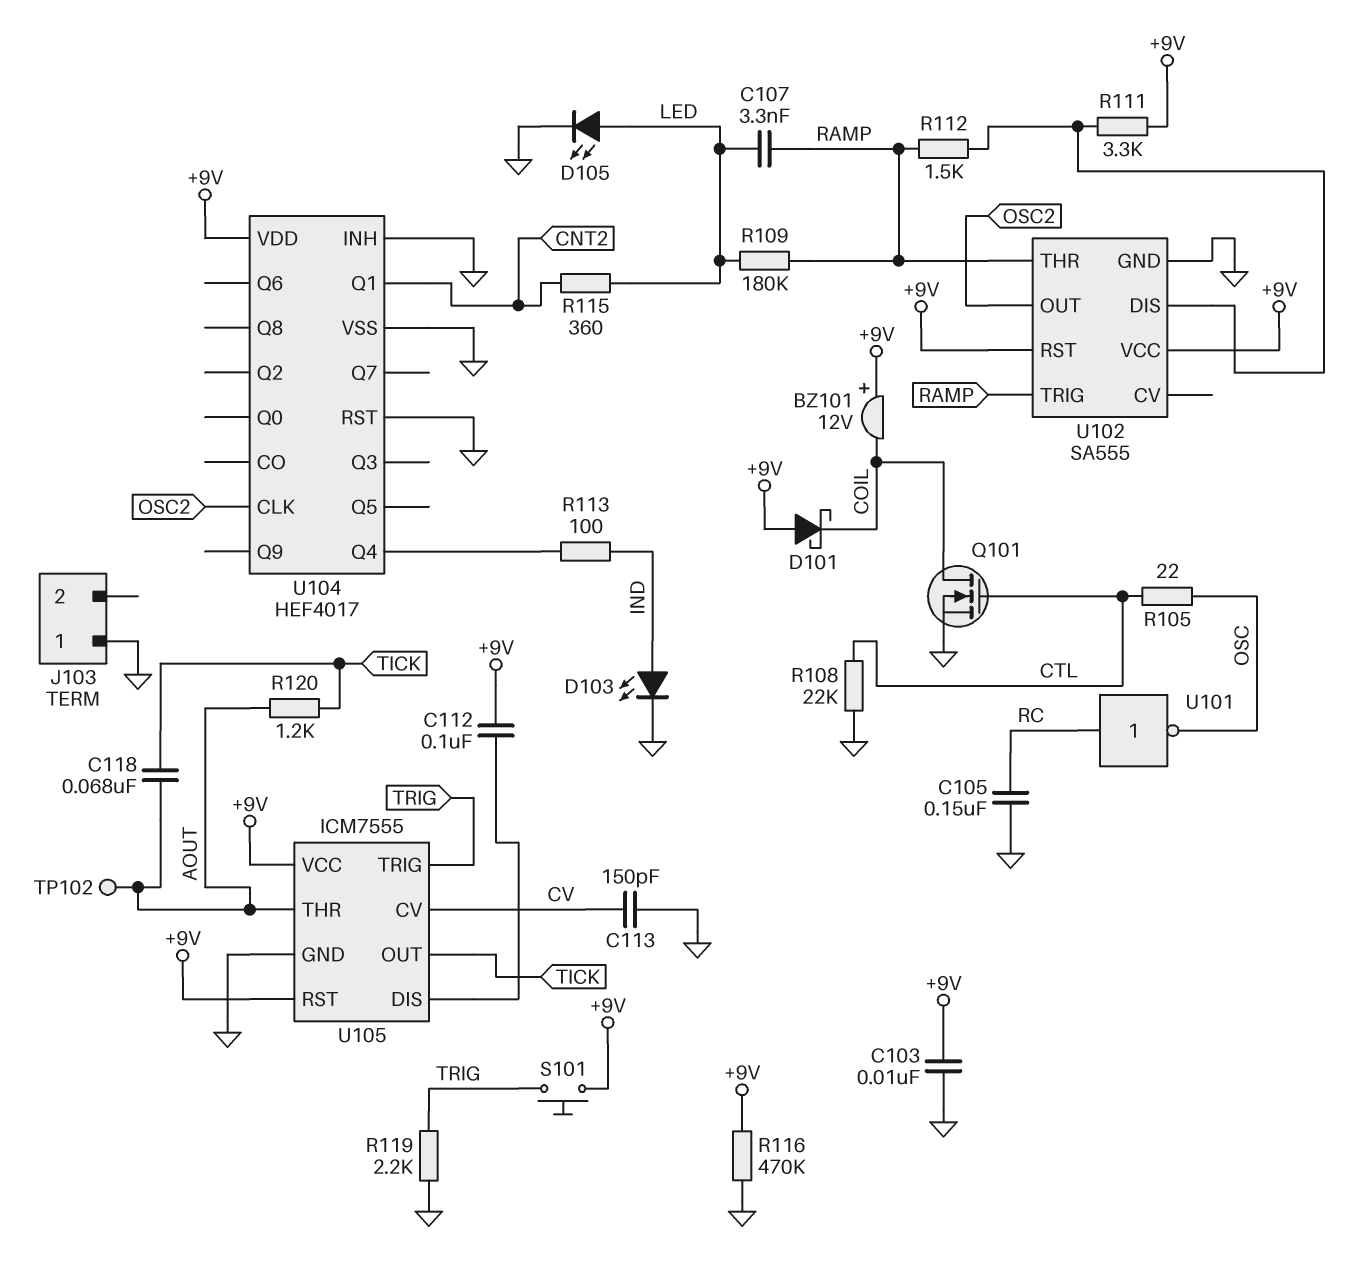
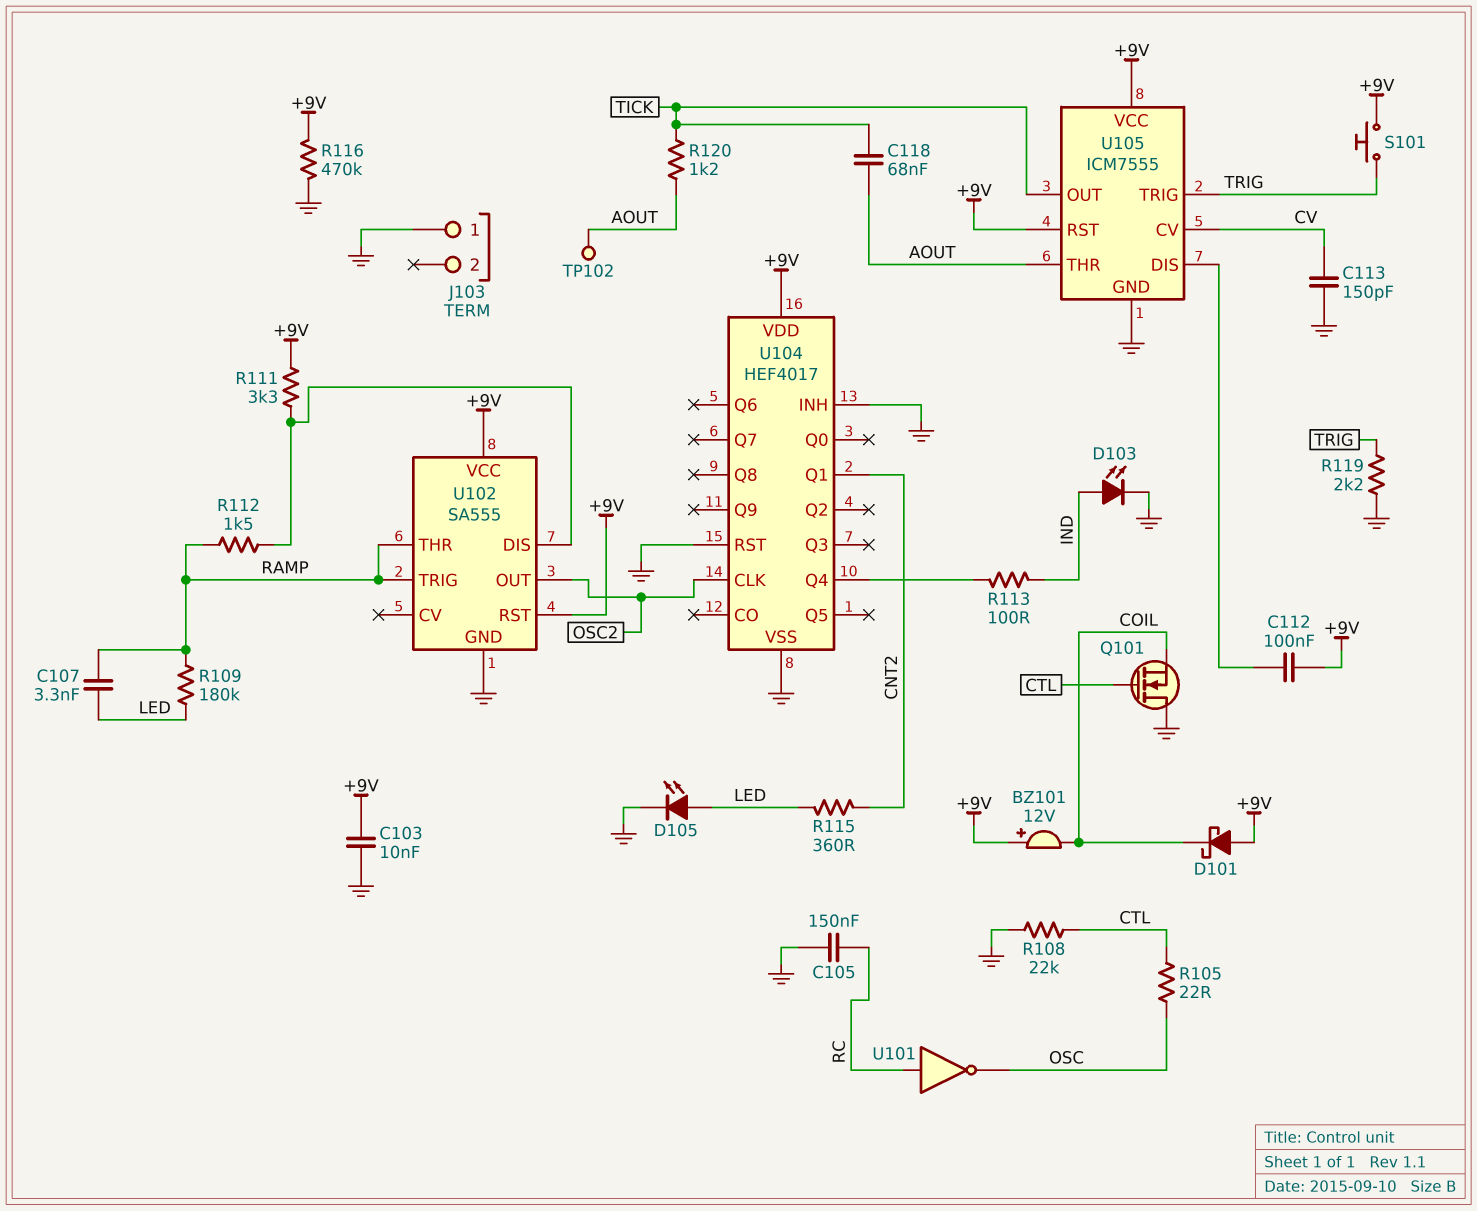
Q101: NMOS (G CTL, D COIL, S GND) -> NMOS (G CTL, D GND, S COIL)

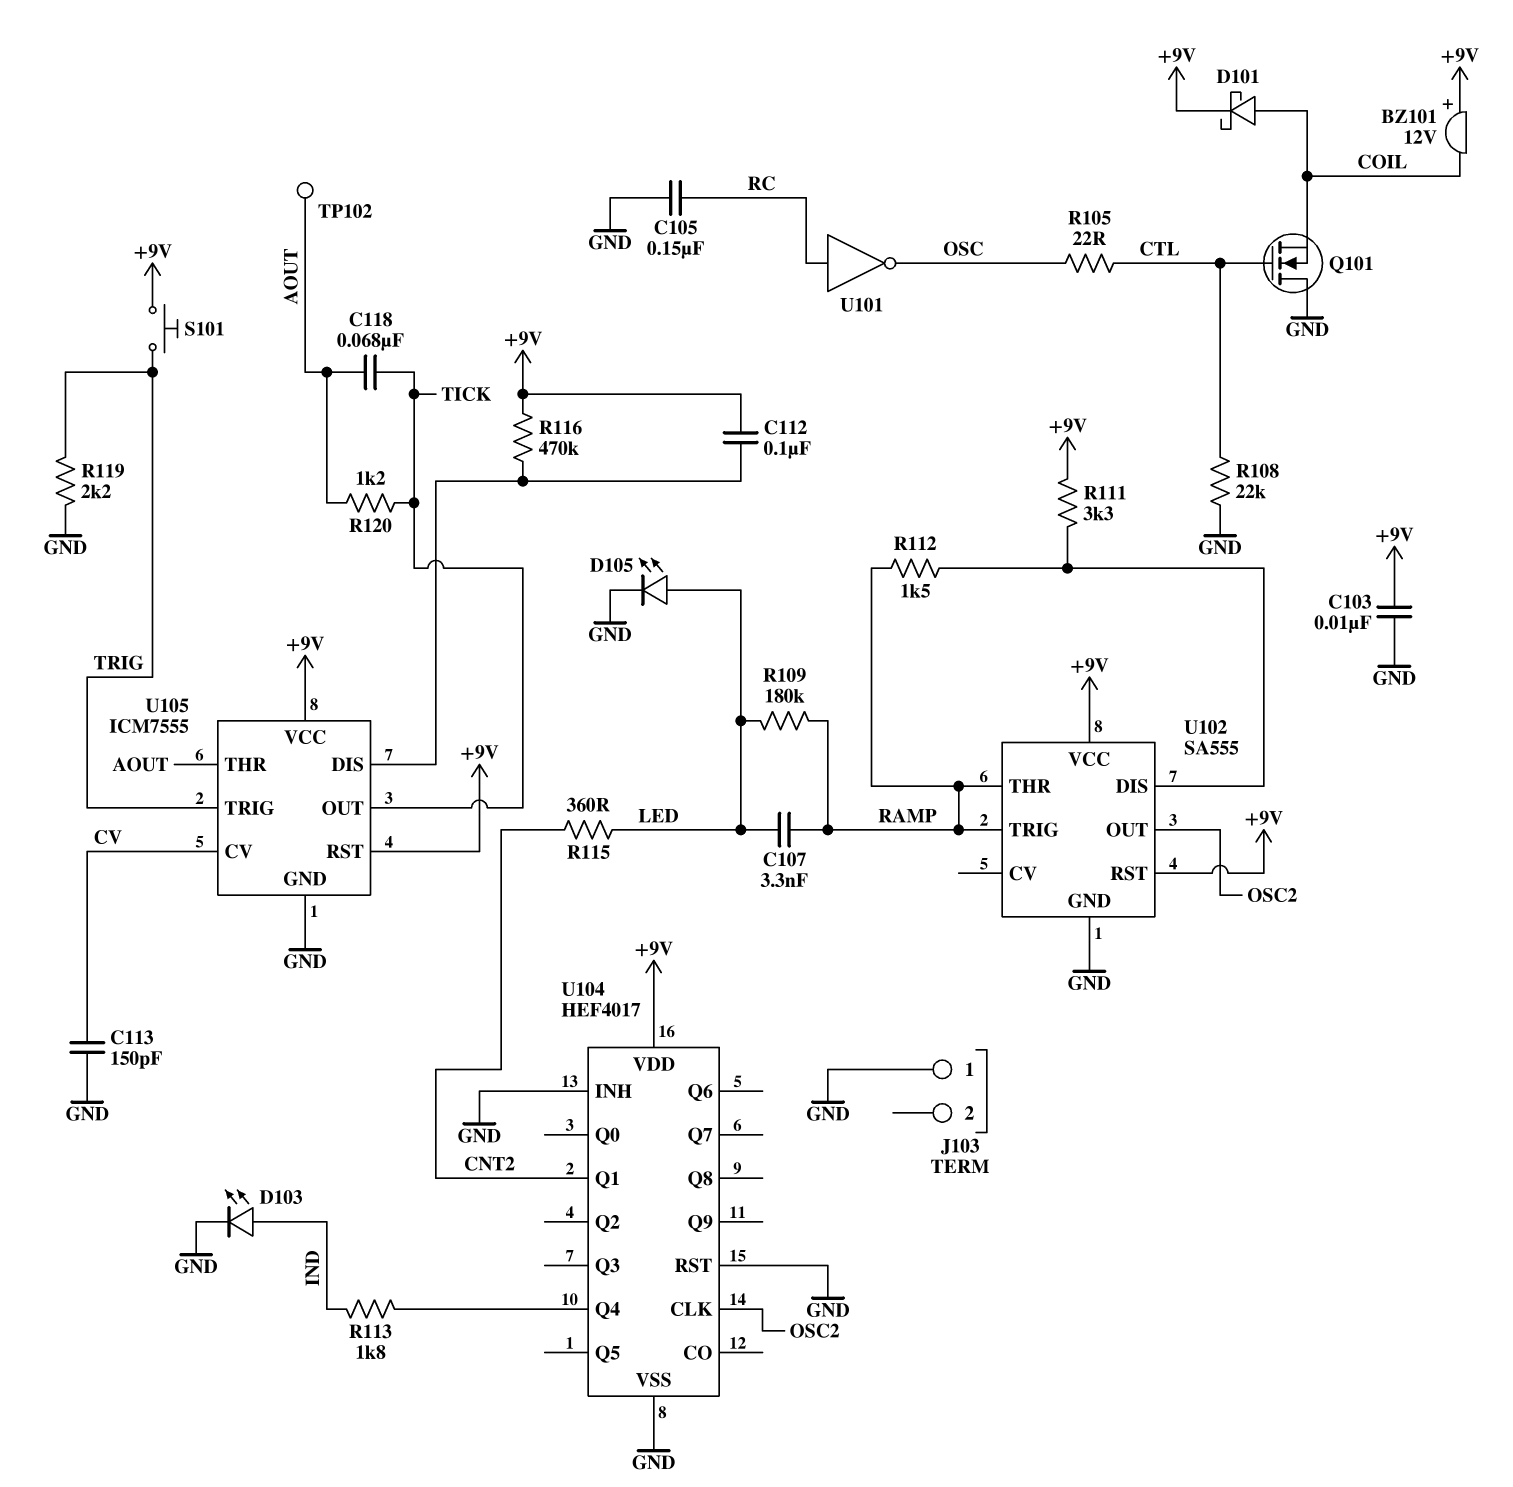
D101: schottky (A +9V, K COIL) -> schottky (A COIL, K +9V)
R113: 100 (IND, U104/Q4) -> 1.8k (IND, U104/Q4)
R116: 470k (+9V, GND) -> 470k (+9V, U105/DIS)

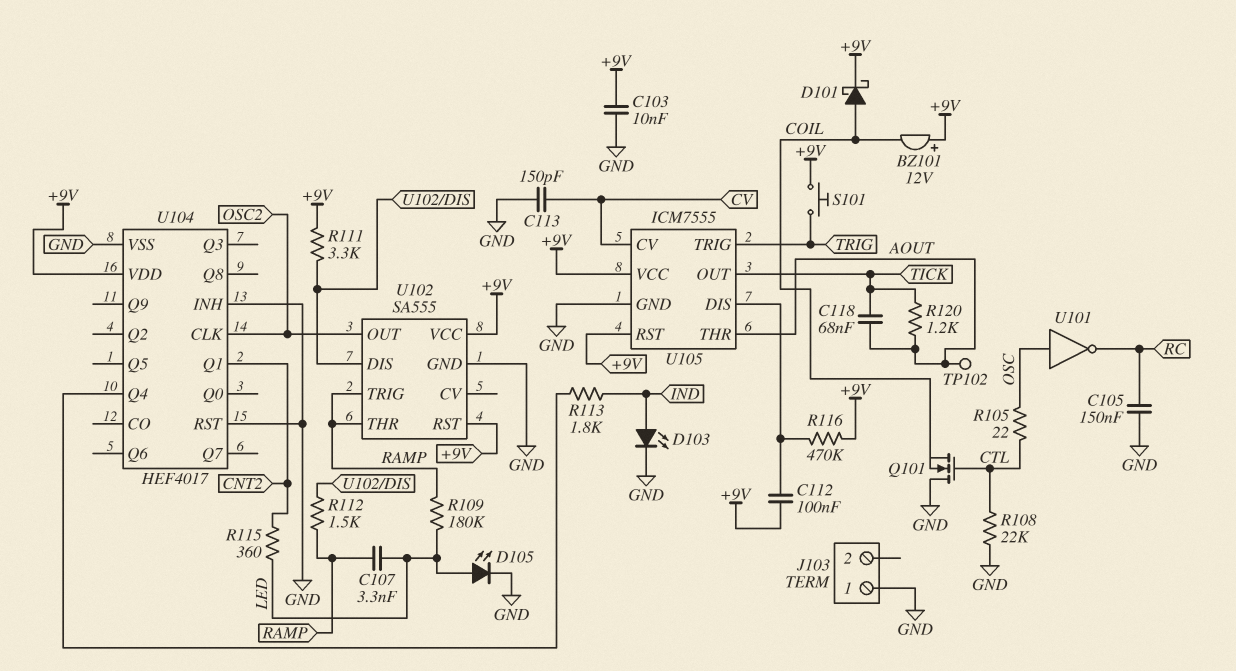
R119: 2.2k (GND, TRIG) -> none
U101: NOT (in RC, out OSC) -> NOT (in OSC, out RC)

